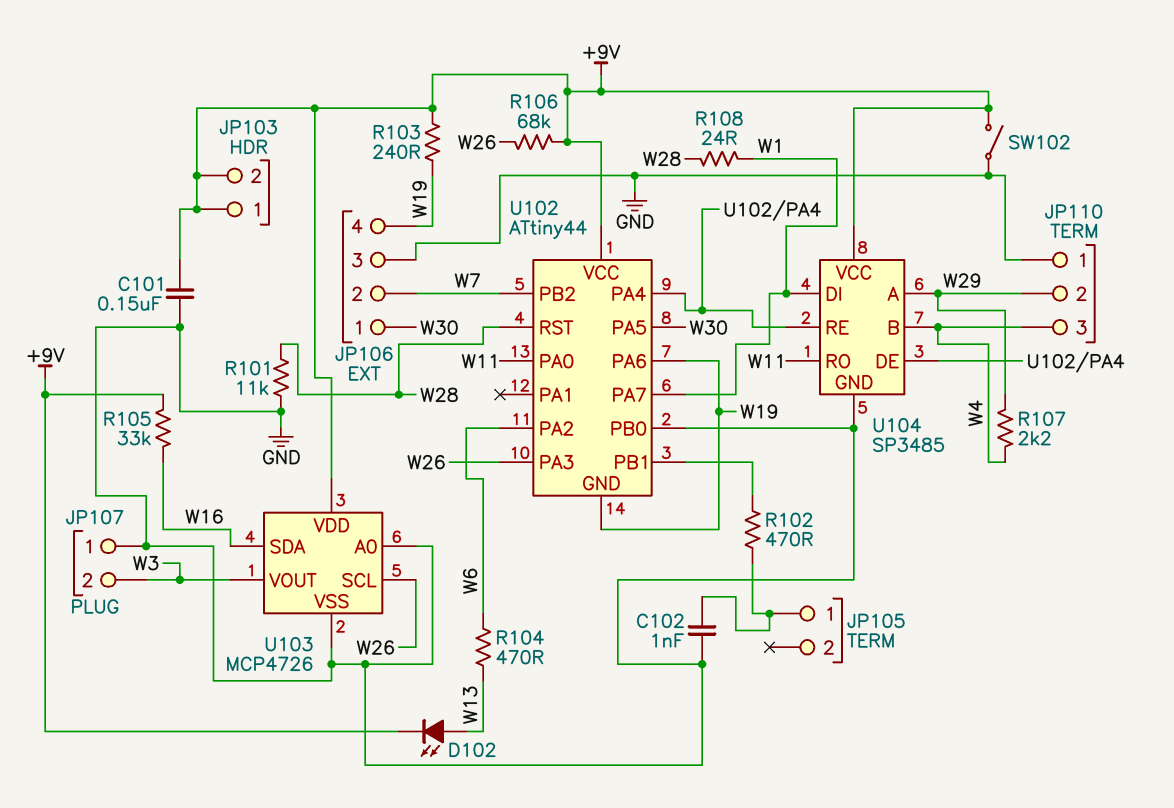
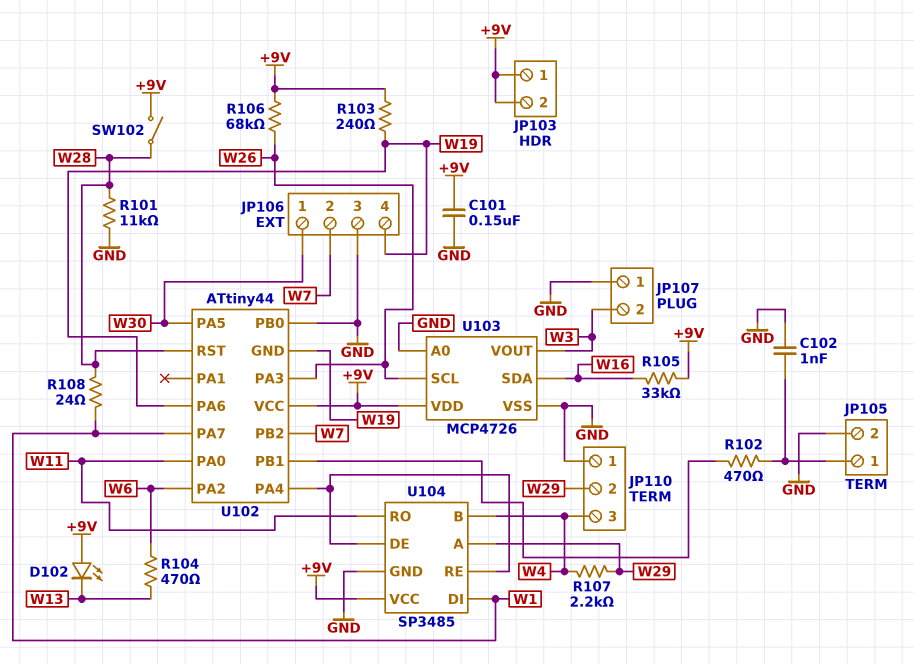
D102: LED (A W13, K +9V) -> LED (A +9V, K W13)
JP105 pin 2: none -> GND
SW102: switch (+9V, GND) -> switch (+9V, W28)

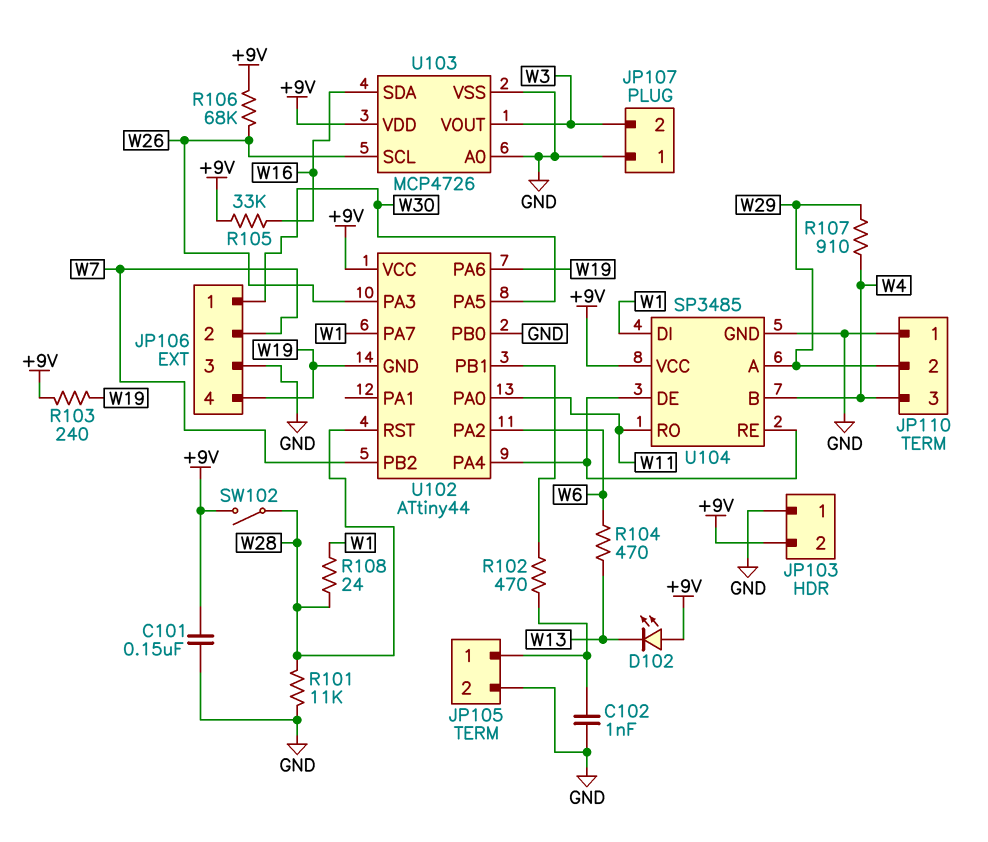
JP103 pin 1: +9V -> GND
R107: 2.2k (W4, W29) -> 910 (W4, W29)

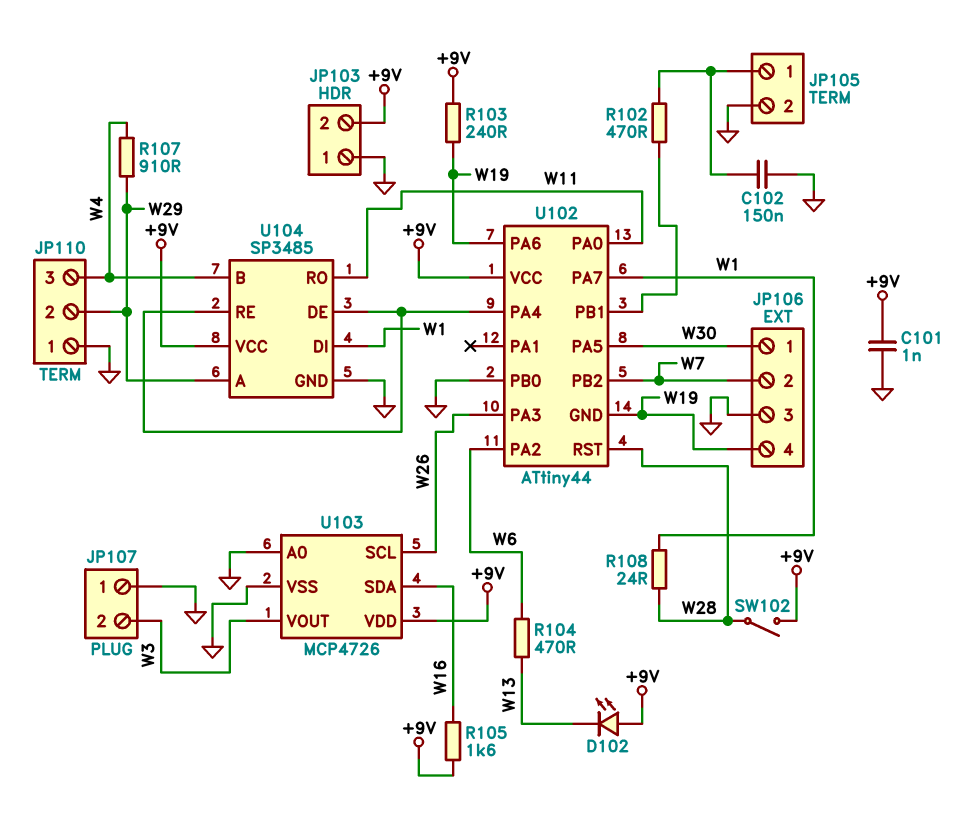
C101: 150nF (+9V, GND) -> 1nF (+9V, GND)
C102: 1nF (GND, JP105/1) -> 150nF (GND, JP105/1)
R101: 11k (GND, W28) -> none
R105: 33k (+9V, W16) -> 1.6k (+9V, W16)
R106: 68k (+9V, W26) -> none

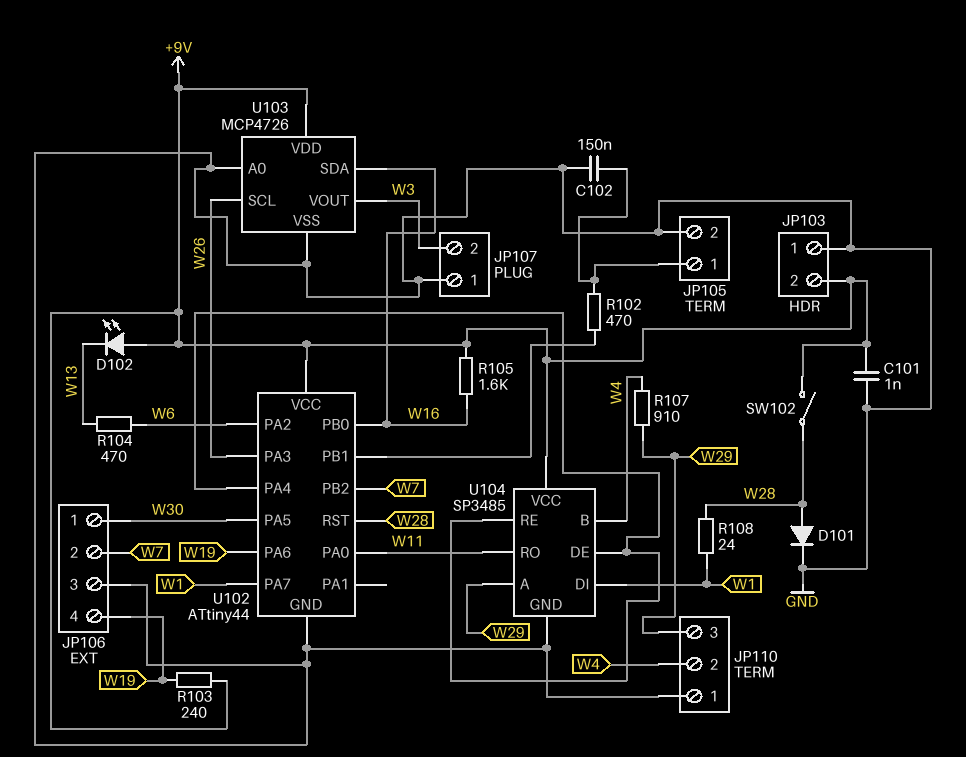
D101: none -> diode (A W28, K GND)
JP110 pin 2: W29 -> W4
JP110 pin 3: W4 -> W29
U102 pin GND: W19 -> GND
U102 pin PB0: GND -> W16

